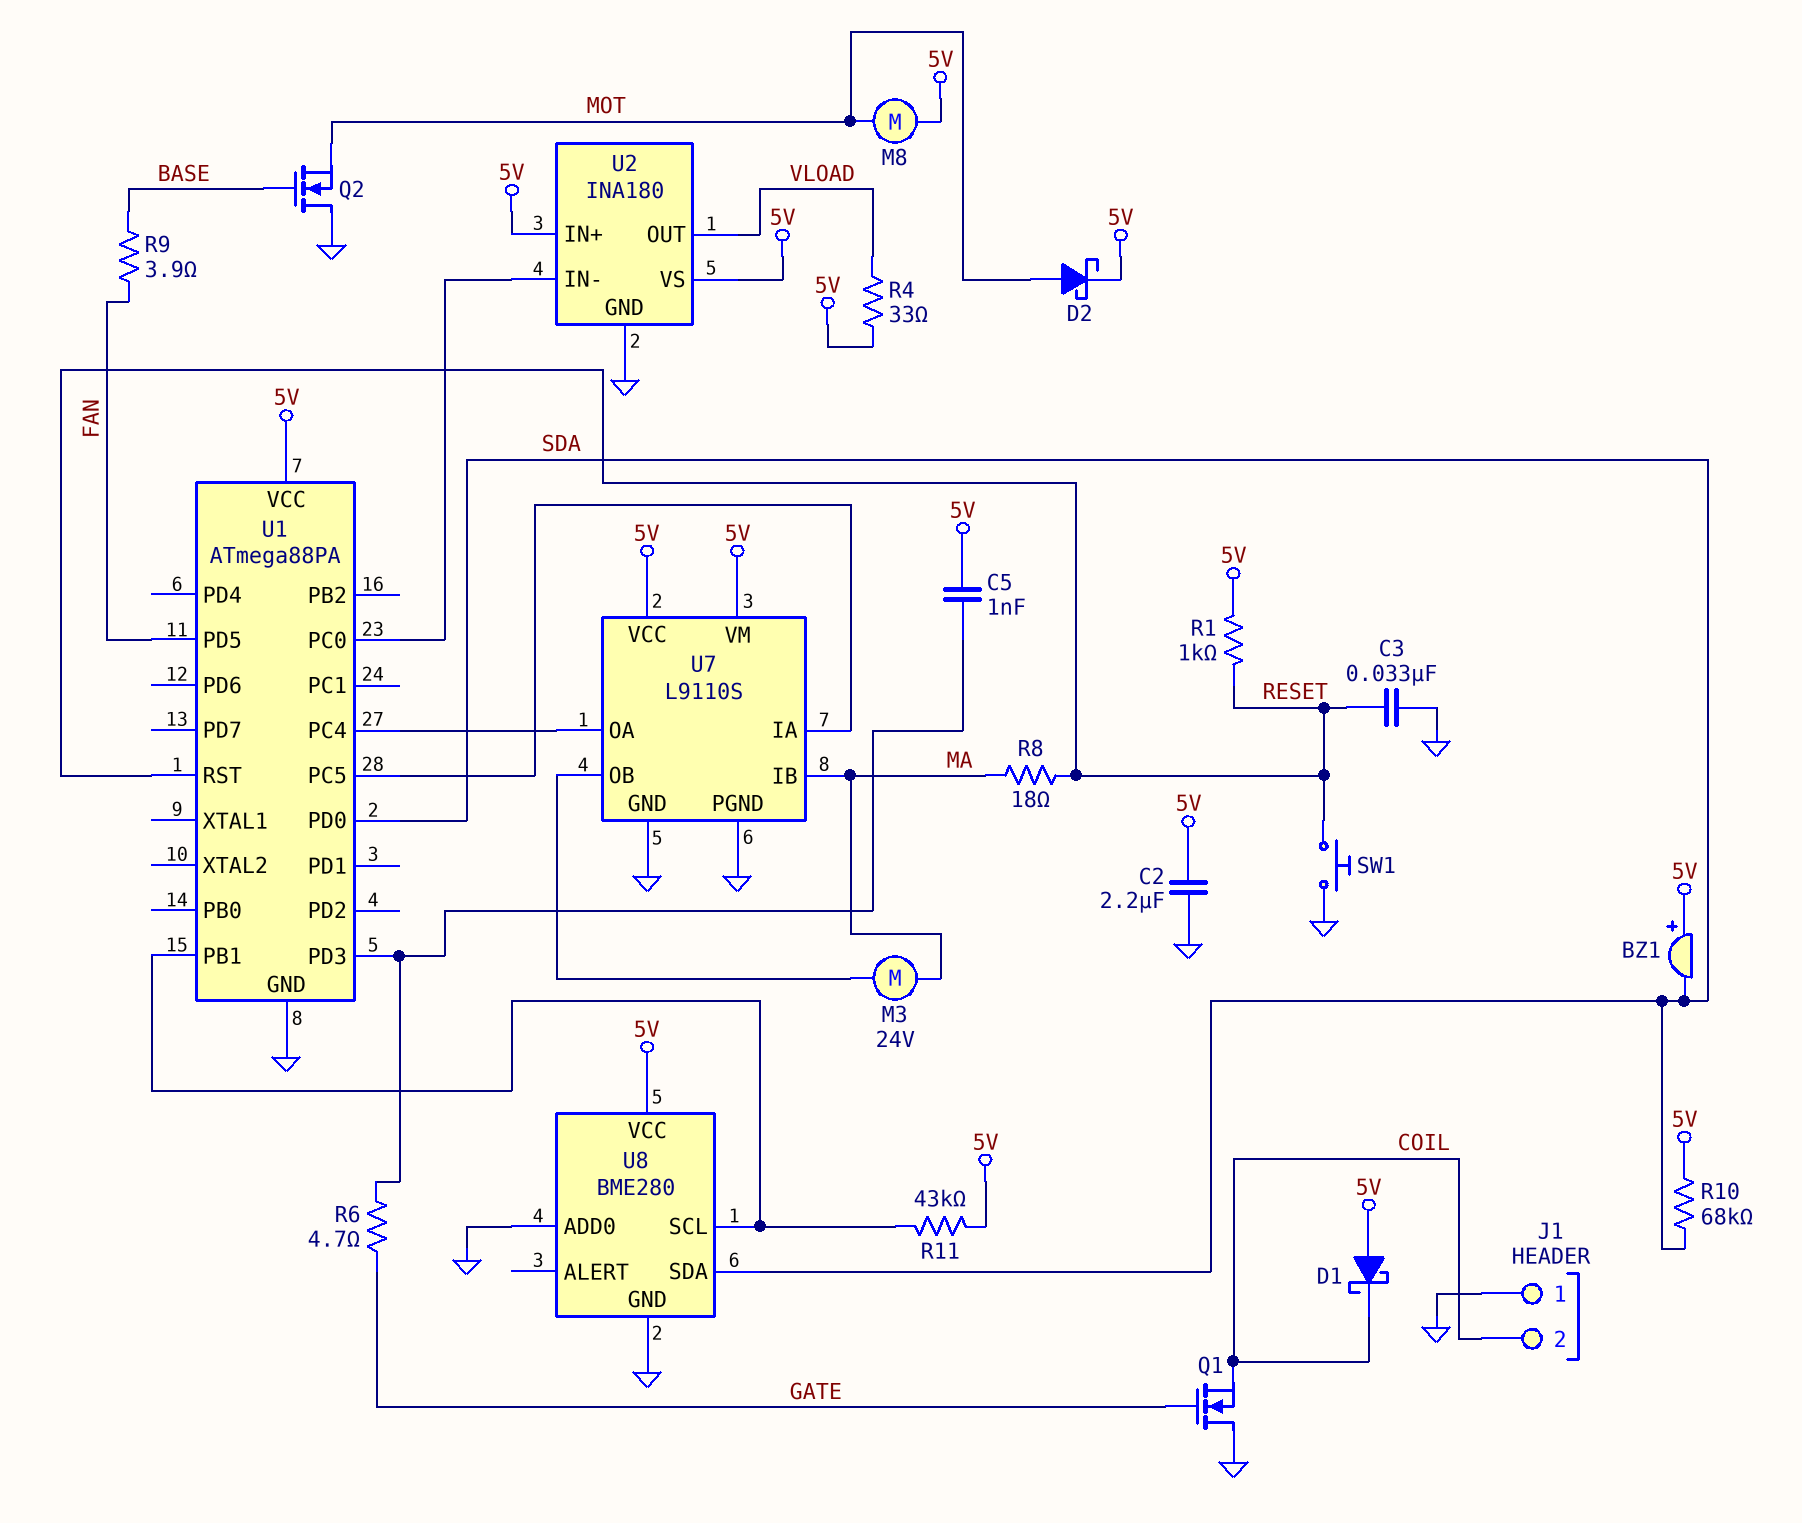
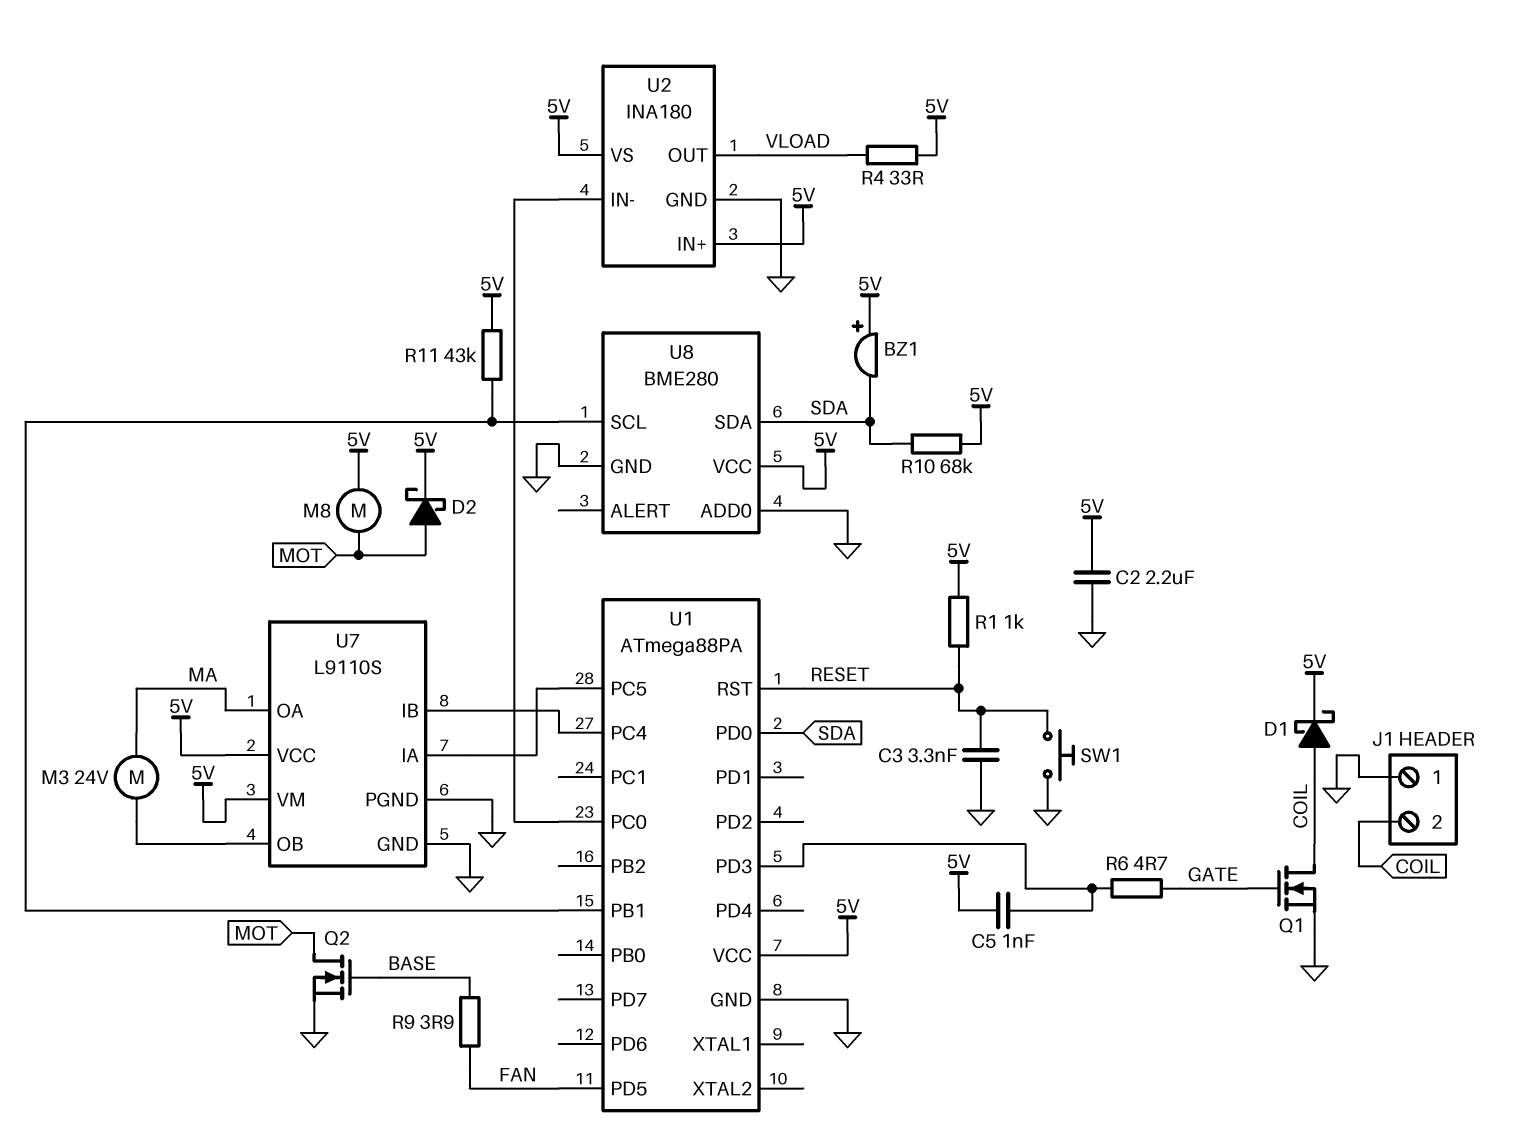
C3: 33nF (GND, RESET) -> 3.3nF (GND, RESET)
D1: schottky (A 5V, K COIL) -> schottky (A COIL, K 5V)
Q1: NMOS (G GATE, D GND, S COIL) -> NMOS (G GATE, D COIL, S GND)
Q2: NMOS (G BASE, D GND, S MOT) -> NMOS (G BASE, D MOT, S GND)
R8: 18 (MA, RESET) -> none
U7 pin IB: MA -> U1/PC4
U7 pin OA: U1/PC4 -> MA

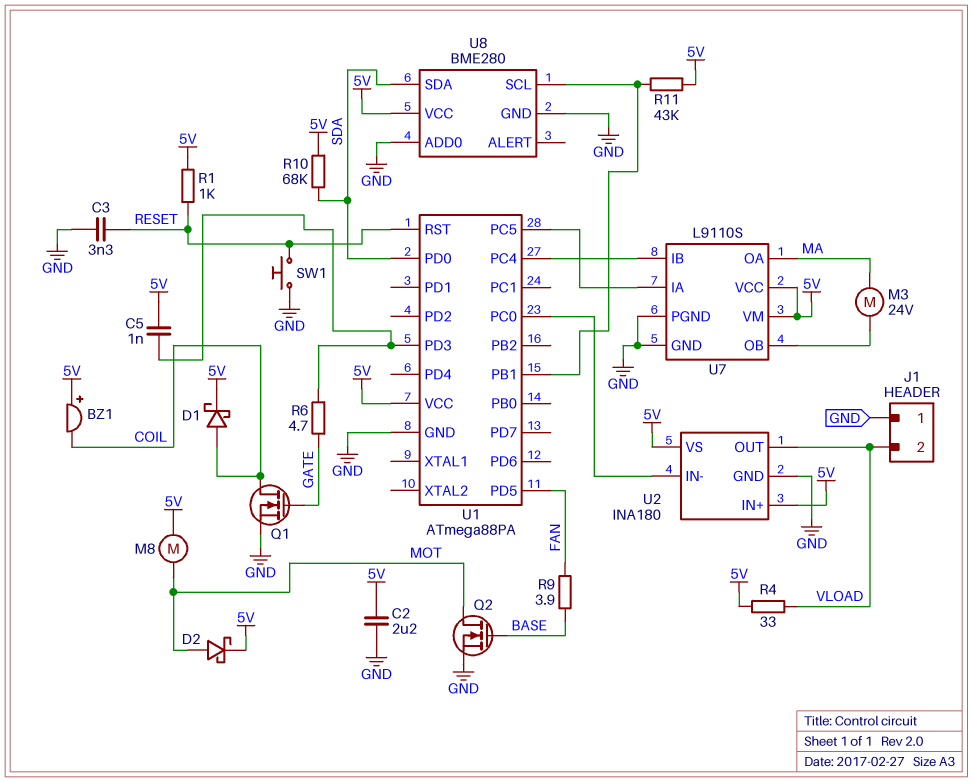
BZ1: buzzer (plus 5V, minus SDA) -> buzzer (plus 5V, minus COIL)
J1 pin 2: COIL -> VLOAD

